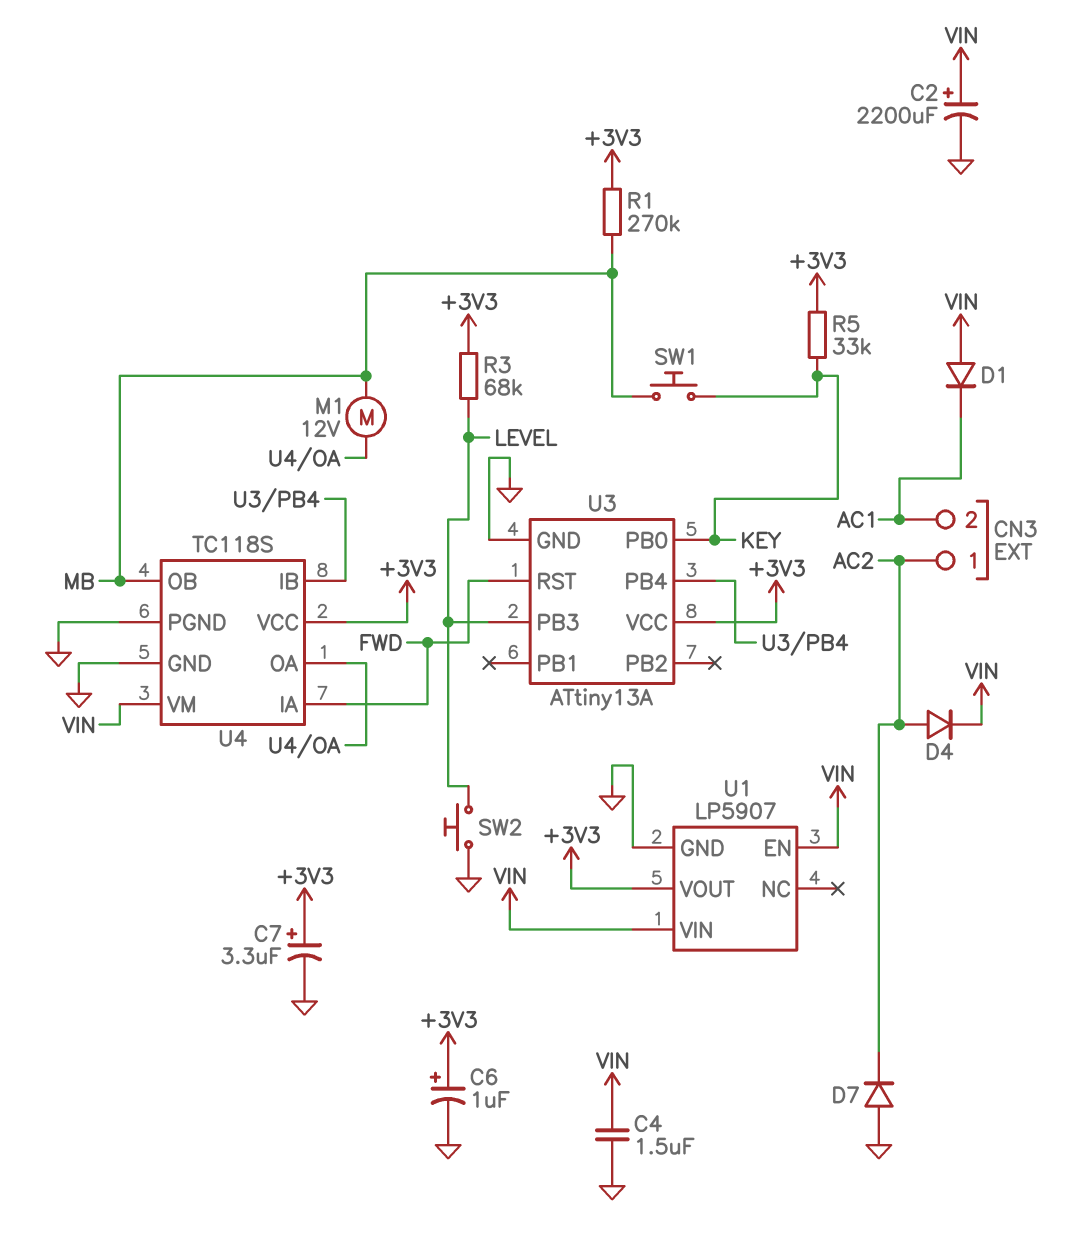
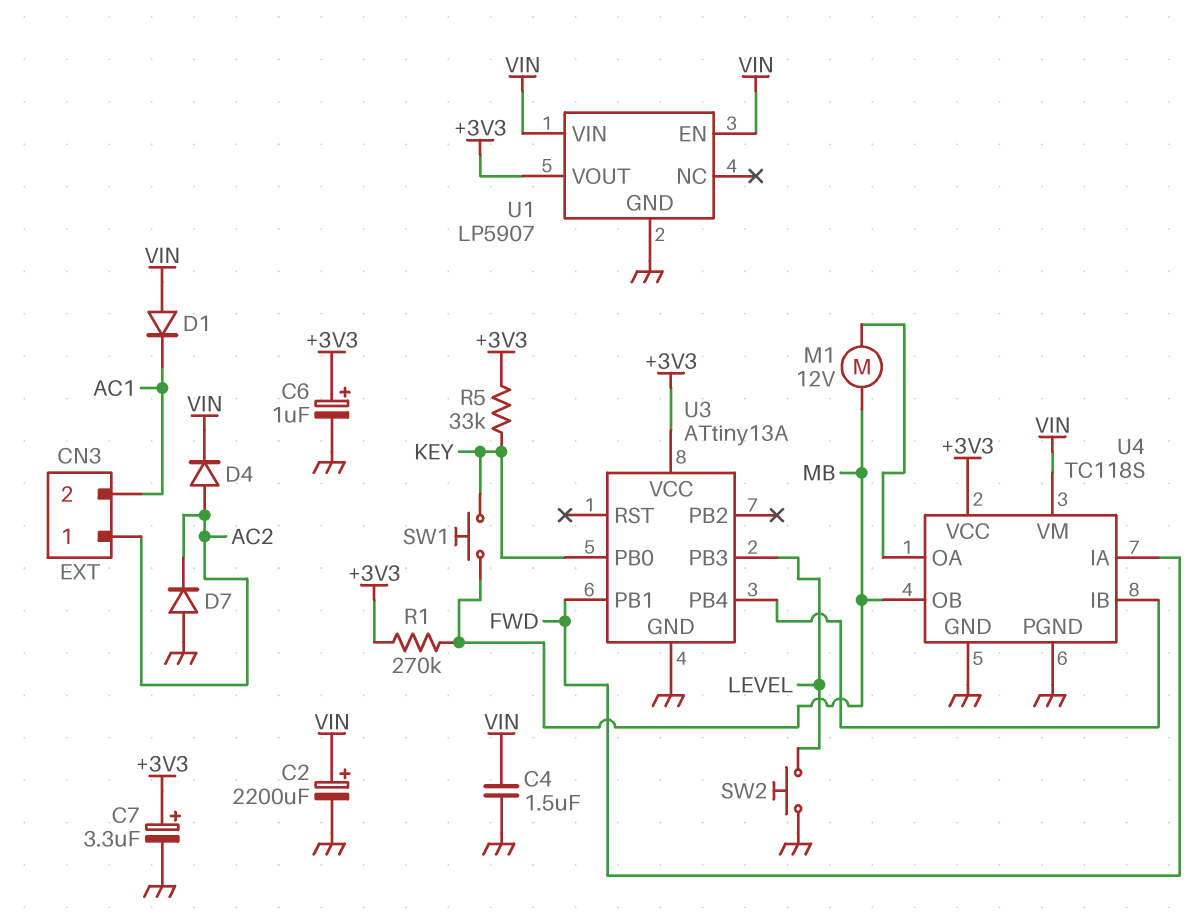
R3: 68k (+3V3, LEVEL) -> none
U3 pin PB1: none -> FWD
U3 pin RST: FWD -> none

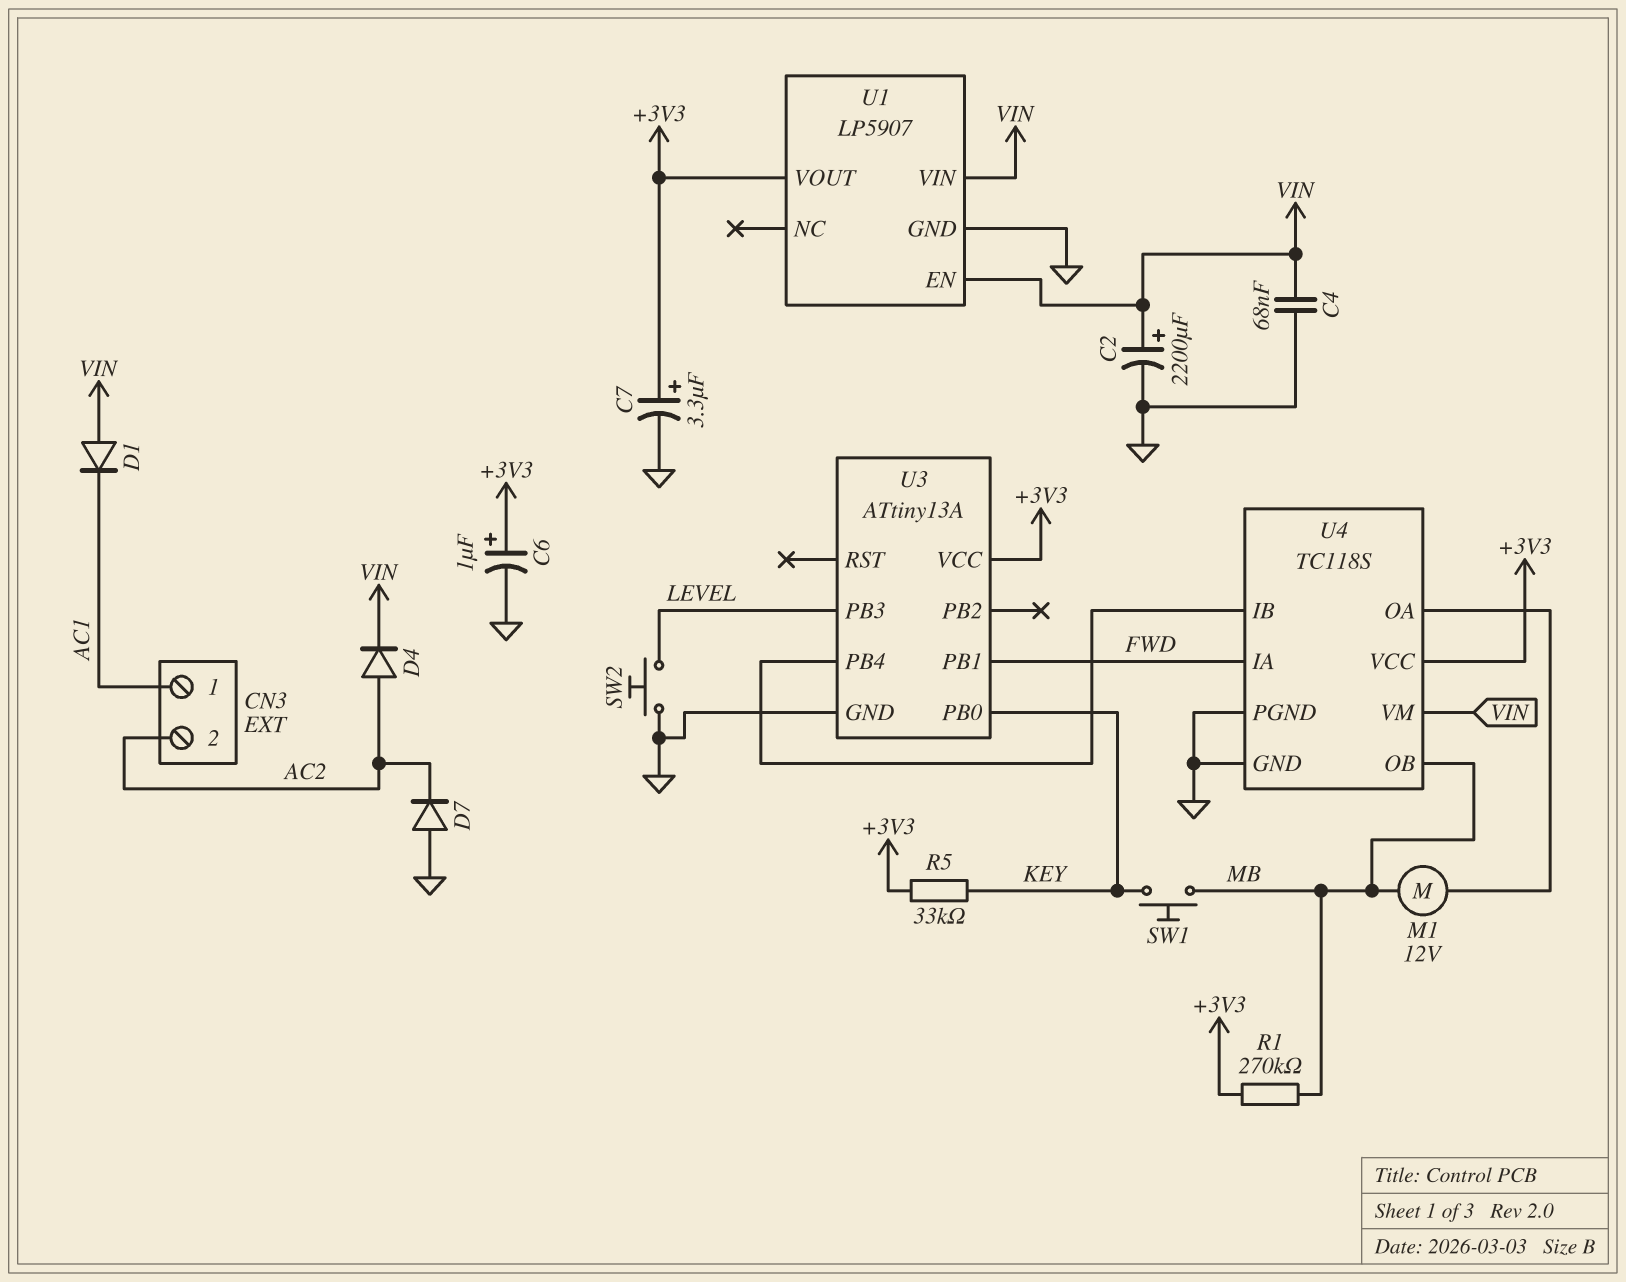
C4: 1.5uF (GND, VIN) -> 68nF (GND, VIN)
CN3 pin 1: AC2 -> AC1
CN3 pin 2: AC1 -> AC2

